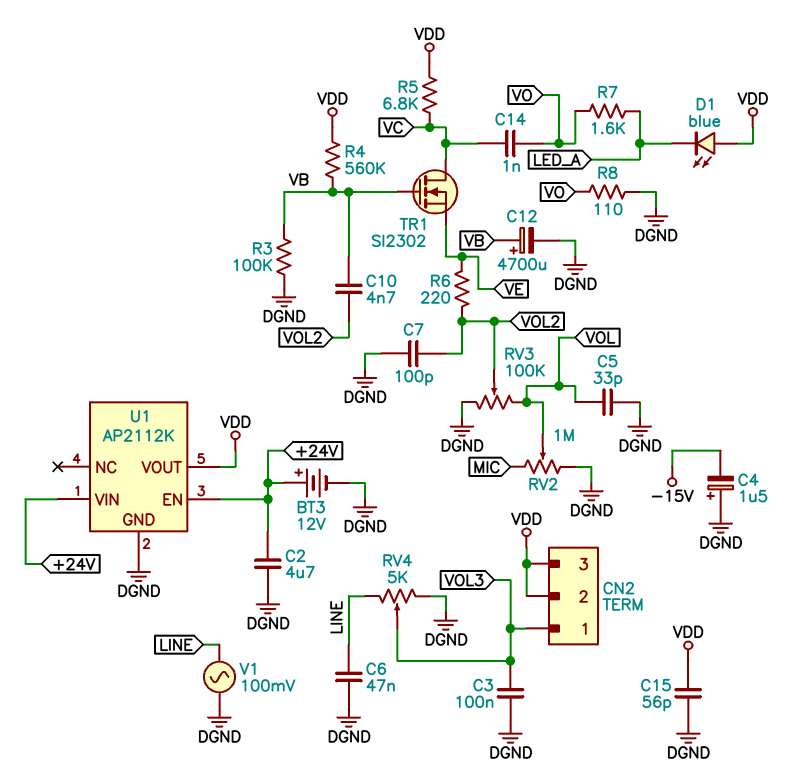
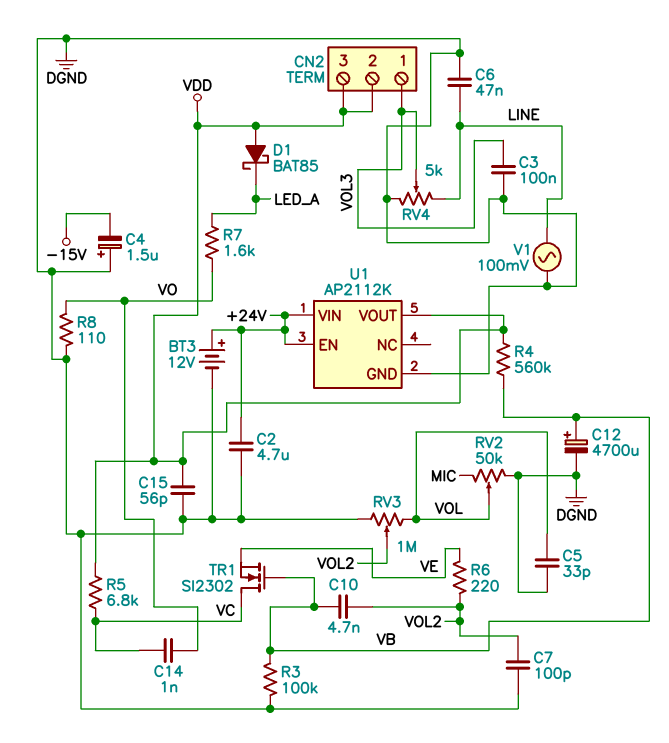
D1: LED blue (A VDD, K LED_A) -> schottky BAT85 (A VDD, K LED_A)
RV2: 1M (DGND, MIC, wiper VOL) -> 50k (DGND, MIC, wiper VOL)
RV3: 100k (DGND, VOL, wiper VOL2) -> 1M (DGND, VOL, wiper VOL2)

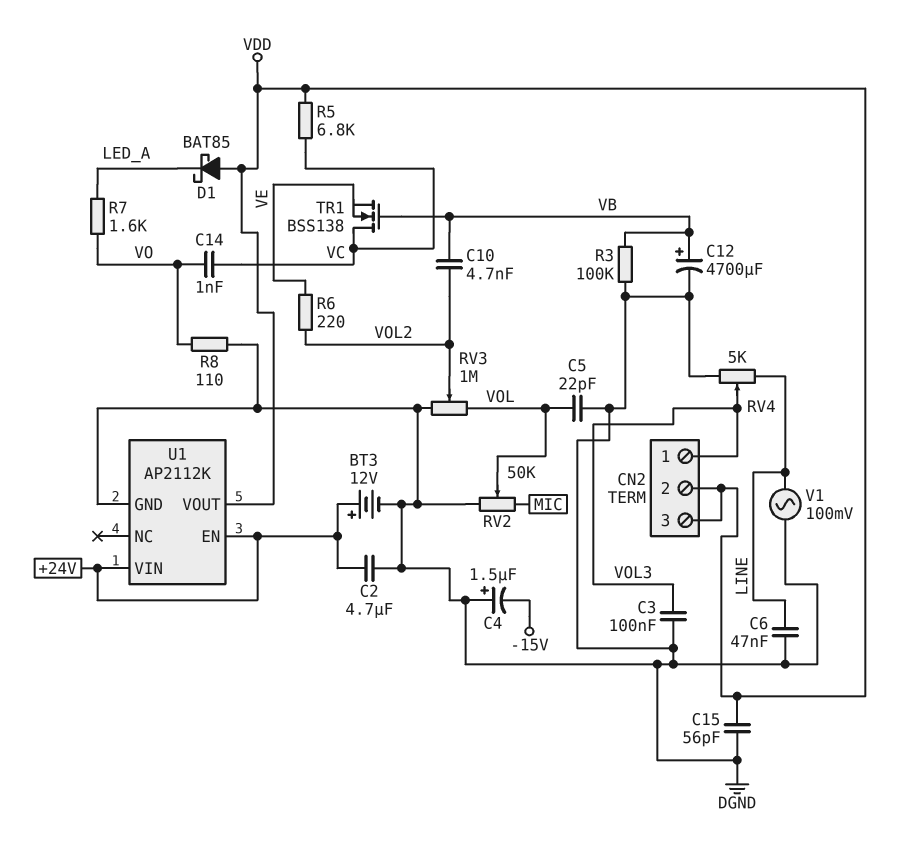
C5: 33pF (DGND, VOL) -> 22pF (DGND, VOL)
C7: 100pF (DGND, VOL2) -> none
R4: 560k (VB, VDD) -> none
TR1: NMOS SI2302 (G VB, D VC, S VE) -> NMOS BSS138 (G VB, D VC, S VE)

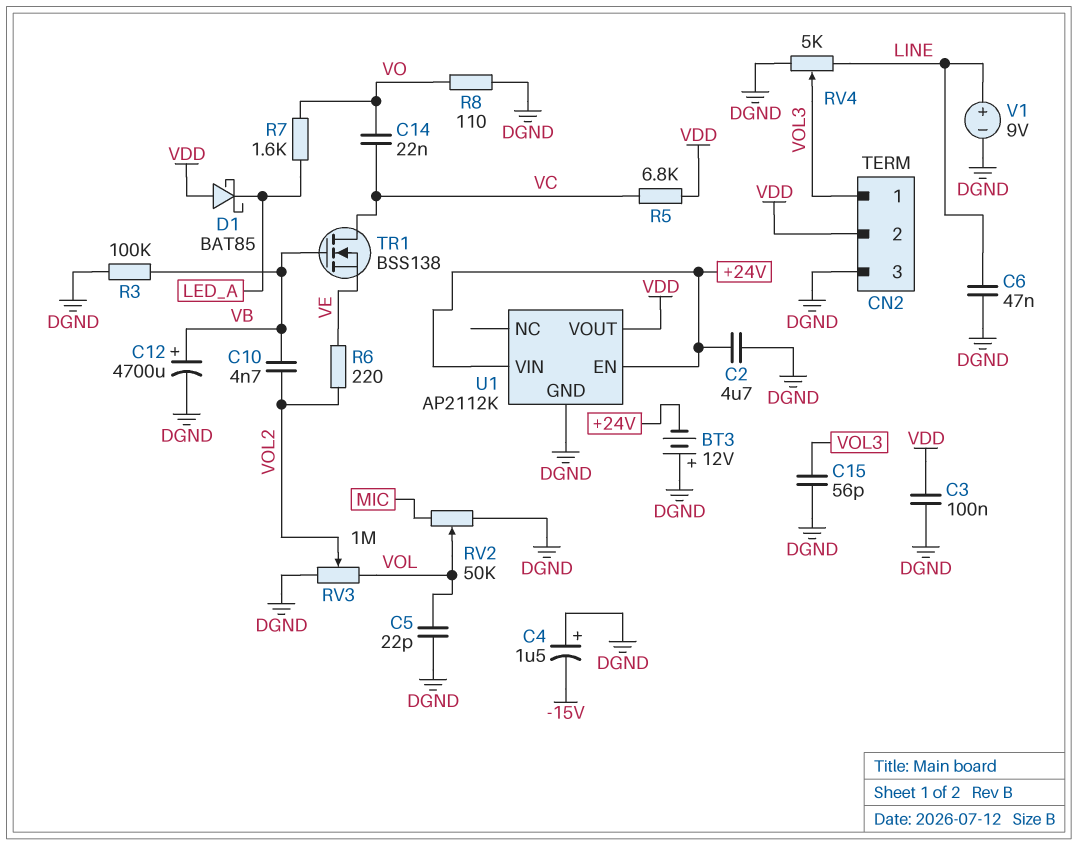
BT3: 12V (plus +24V, minus DGND) -> 12V (plus DGND, minus +24V)
C3: 100nF (DGND, VOL3) -> 100nF (DGND, VDD)
C14: 1nF (VC, VO) -> 22nF (VC, VO)
C15: 56pF (DGND, VDD) -> 56pF (DGND, VOL3)
CN2 pin 3: VDD -> DGND
V1: AC 100mV (DGND, LINE) -> 9V (plus LINE, minus DGND)

